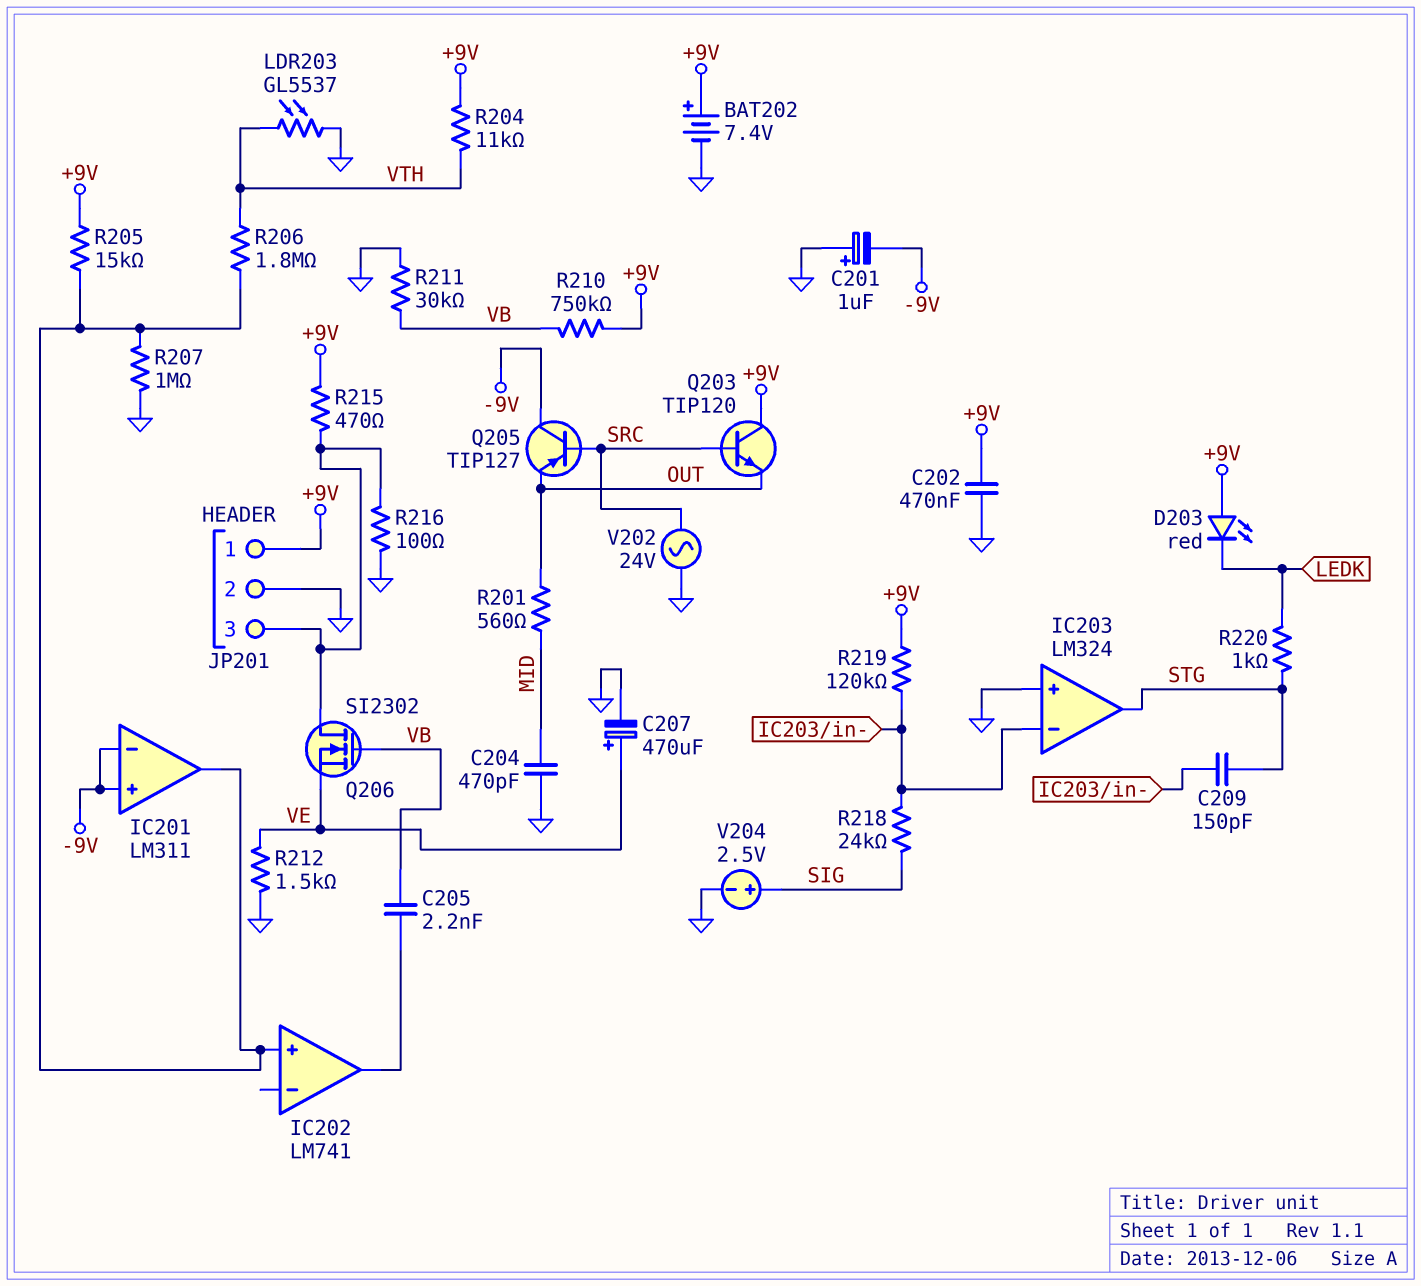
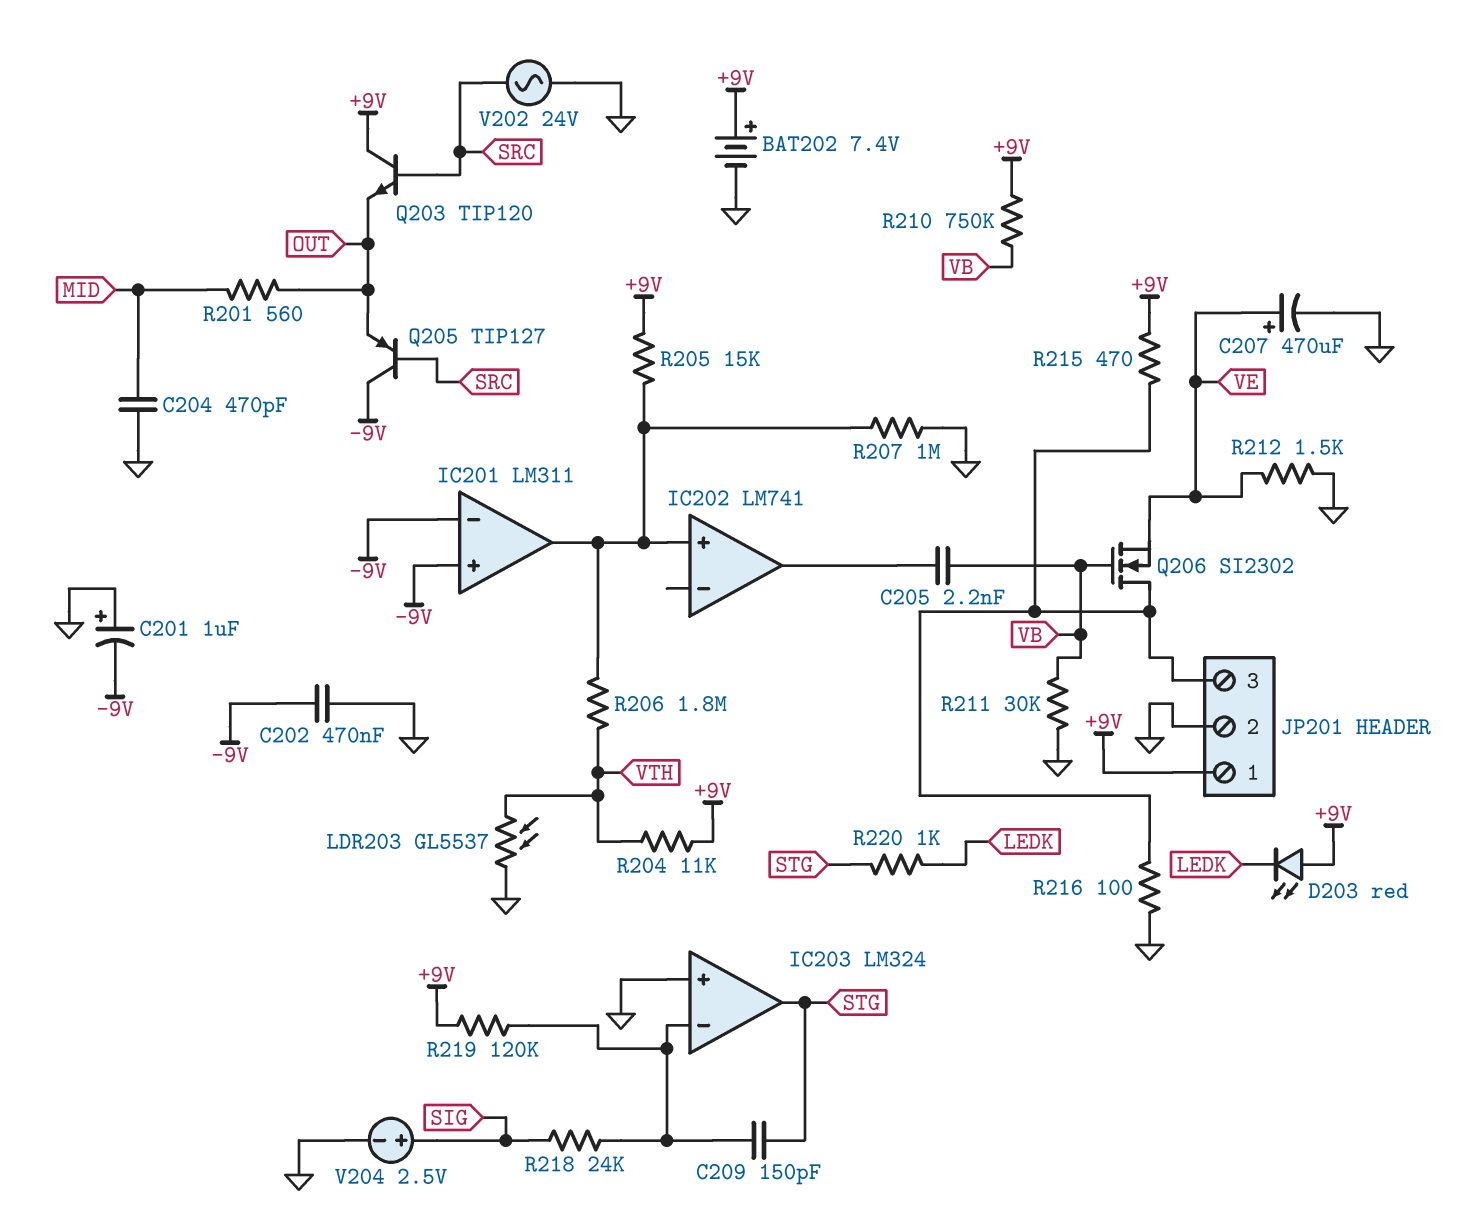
C202: 470nF (+9V, GND) -> 470nF (-9V, GND)

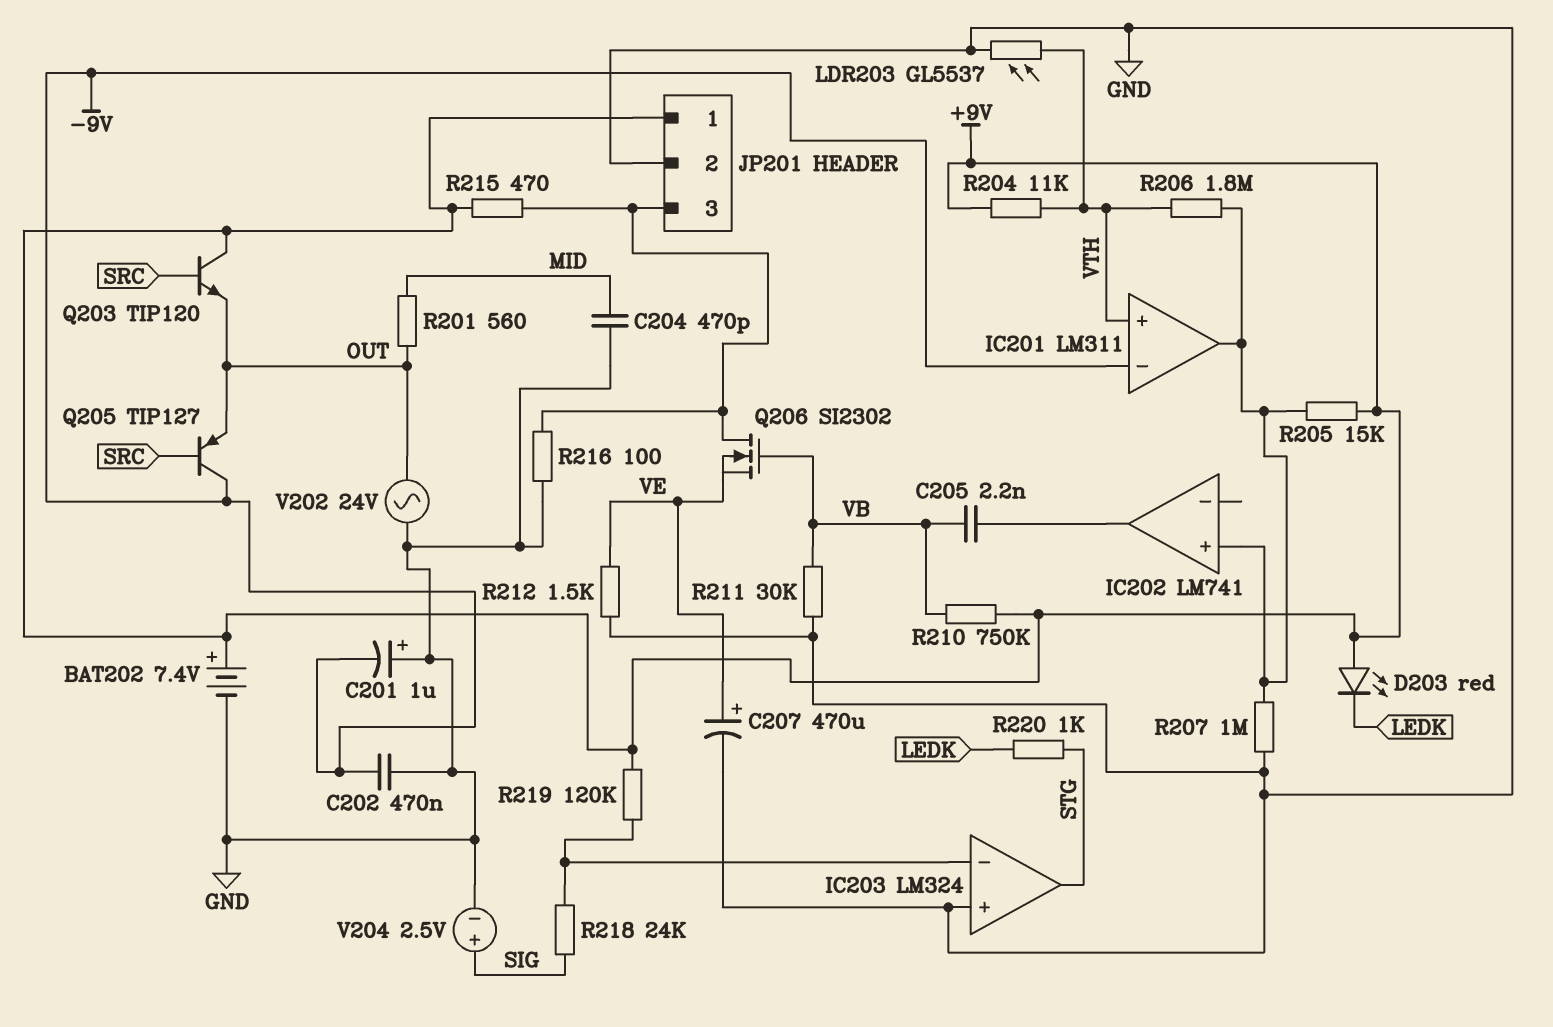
C209: 150pF (IC203/in-, STG) -> none
IC201 pin in+: -9V -> VTH
V202: AC 24V (GND, SRC) -> AC 24V (GND, OUT)

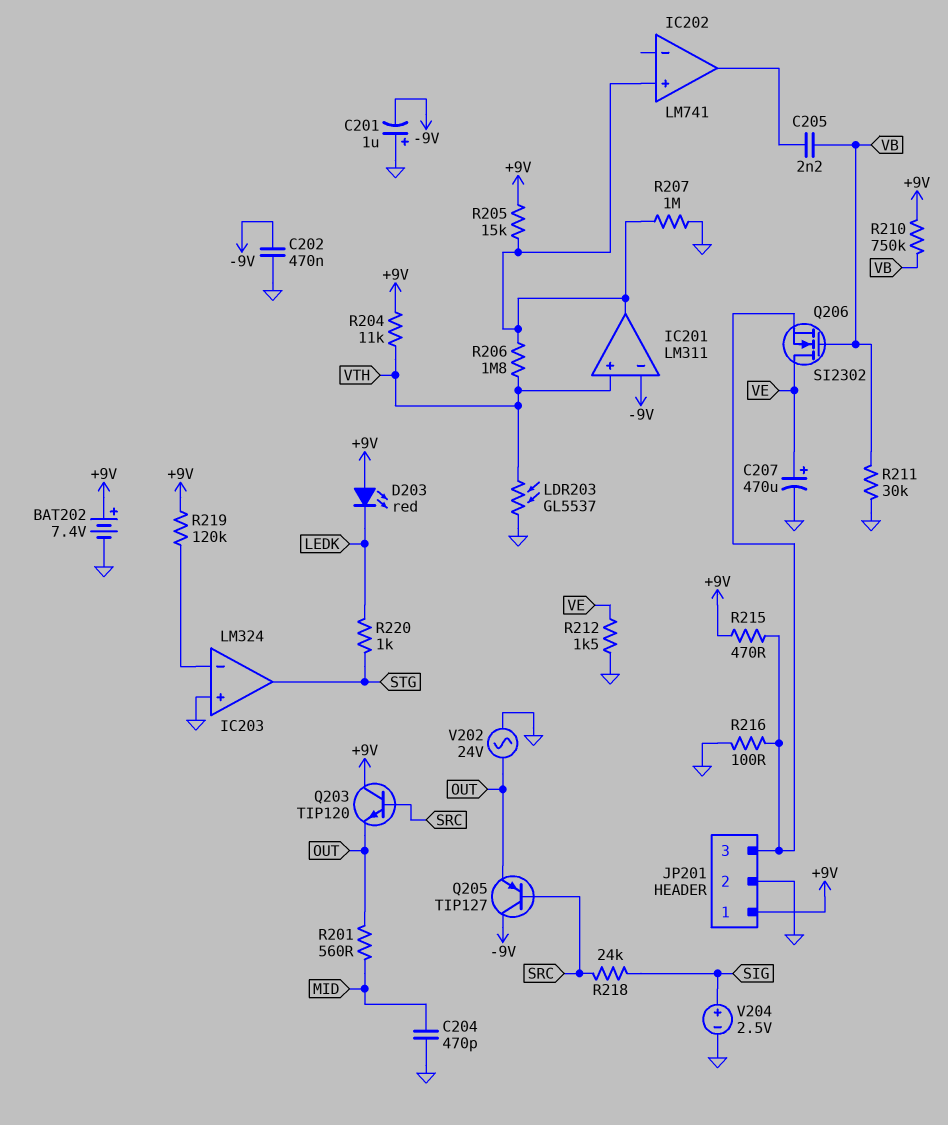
Q206: NMOS SI2302 (G VB, D JP201/3, S VE) -> NMOS SI2302 (G VB, D VE, S JP201/3)
R218: 24k (IC203/in-, SIG) -> 24k (SIG, SRC)

